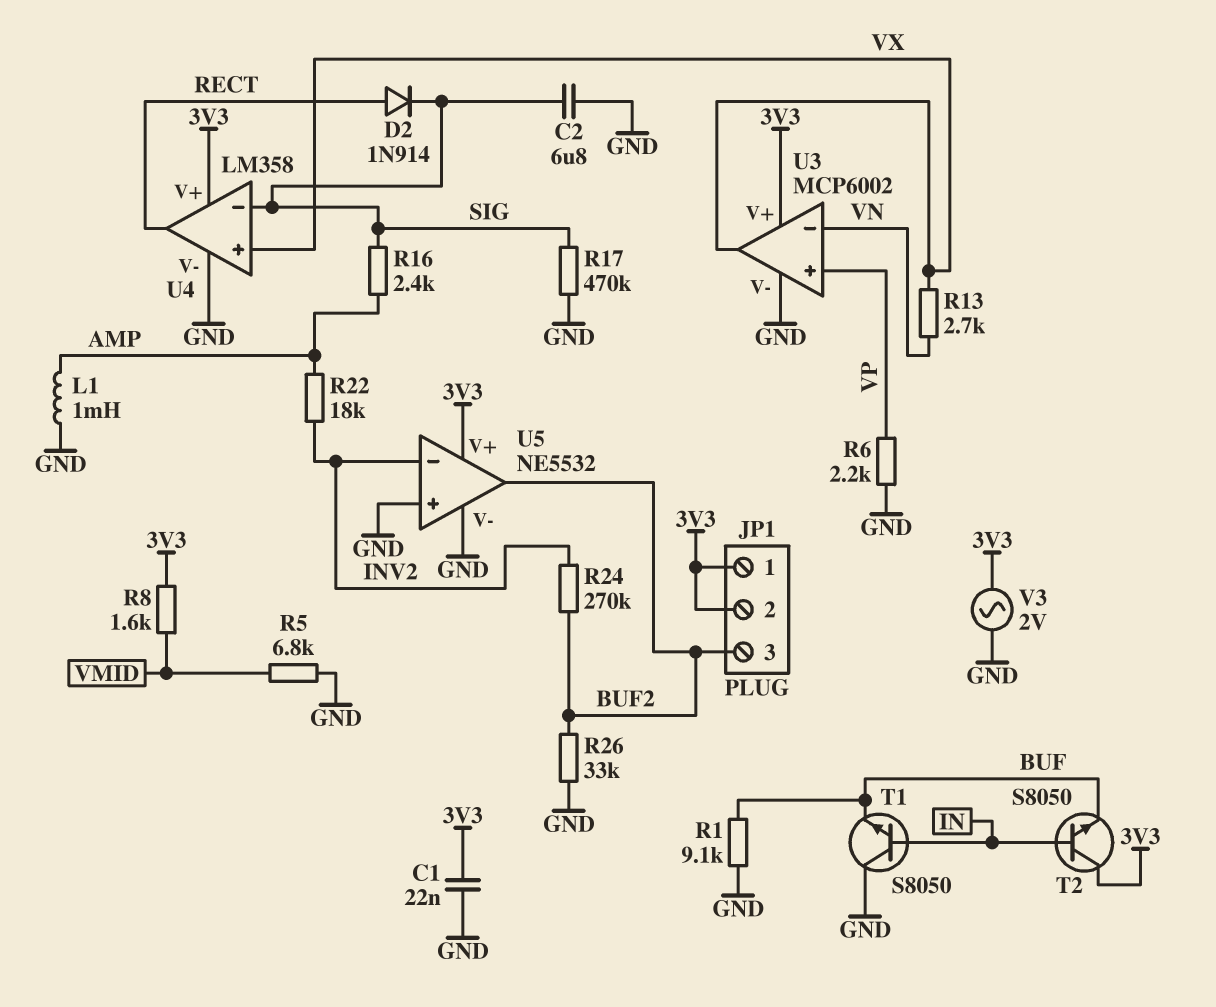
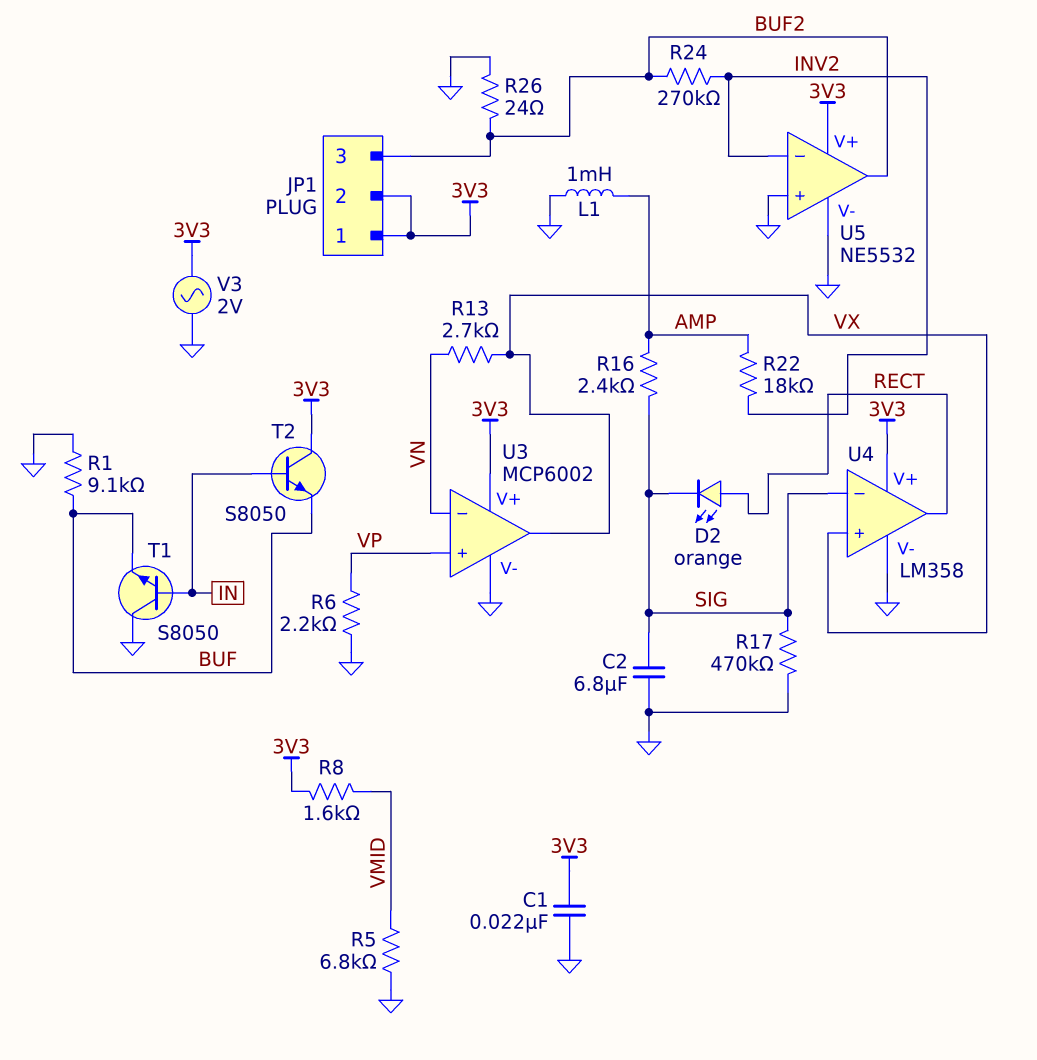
D2: diode 1N914 (A RECT, K SIG) -> LED orange (A RECT, K SIG)
R26: 33k (BUF2, GND) -> 24 (BUF2, GND)

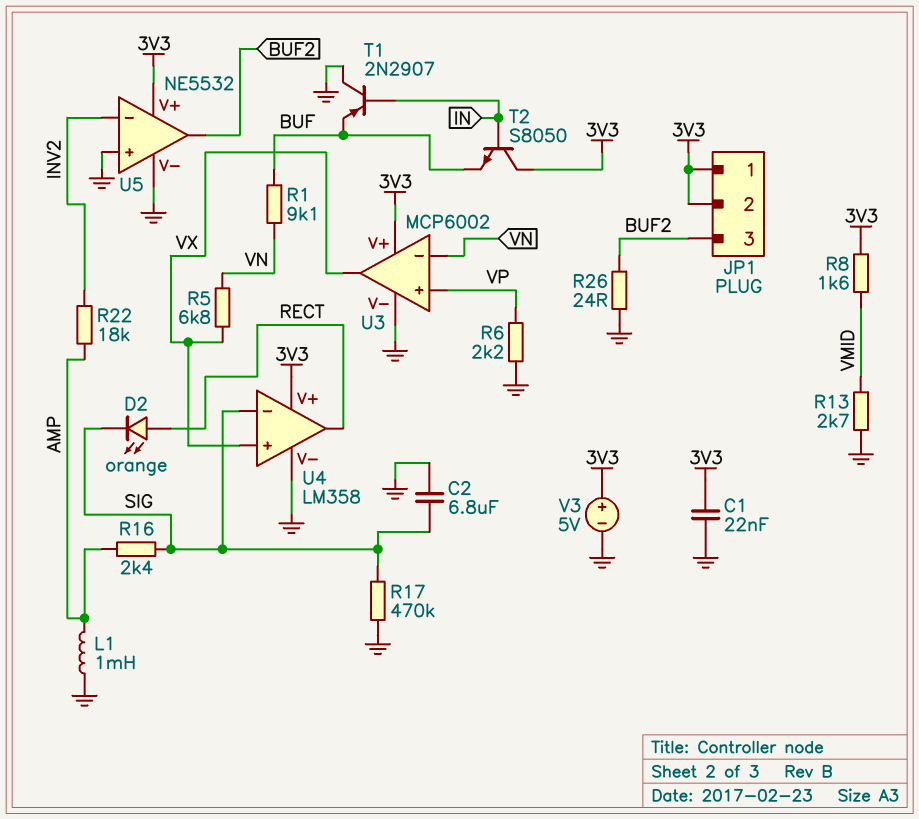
R1: 9.1k (BUF, GND) -> 9.1k (BUF, VN)
R5: 6.8k (GND, VMID) -> 6.8k (VN, VX)
R13: 2.7k (VN, VX) -> 2.7k (GND, VMID)
R24: 270k (BUF2, INV2) -> none
T1: NPN S8050 (B IN, C GND, E BUF) -> PNP 2N2907 (B IN, C GND, E BUF)
V3: AC 2V (3V3, GND) -> 5V (plus 3V3, minus GND)

